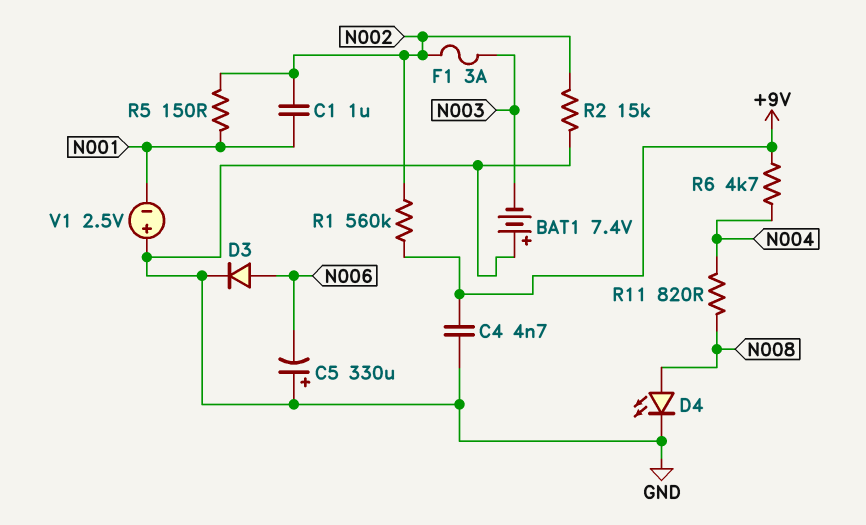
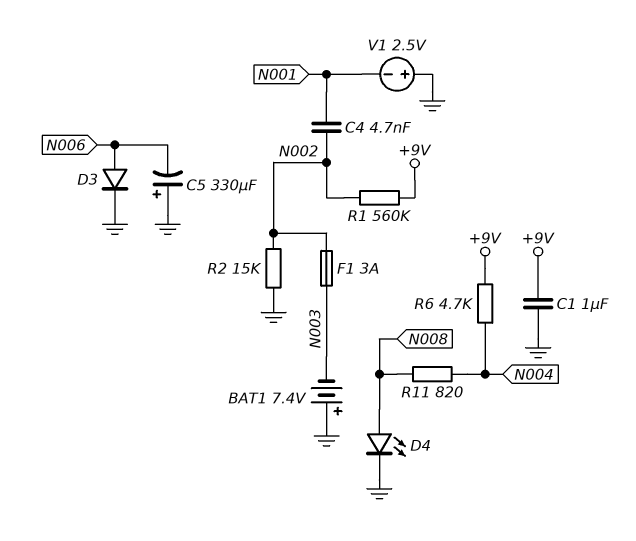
C1: 1uF (N001, N002) -> 1uF (+9V, GND)
C4: 4.7nF (+9V, GND) -> 4.7nF (N001, N002)
R5: 150 (N001, N002) -> none

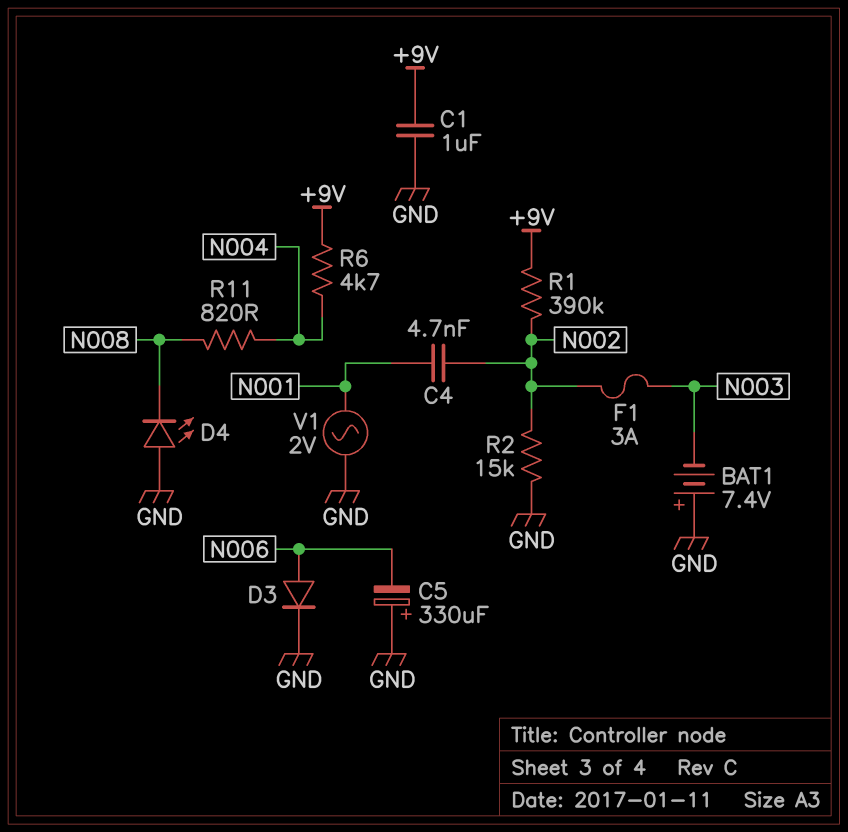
D4: LED (A N008, K GND) -> LED (A GND, K N008)
R1: 560k (+9V, N002) -> 390k (+9V, N002)
V1: 2.5V (plus GND, minus N001) -> AC 2V (GND, N001)

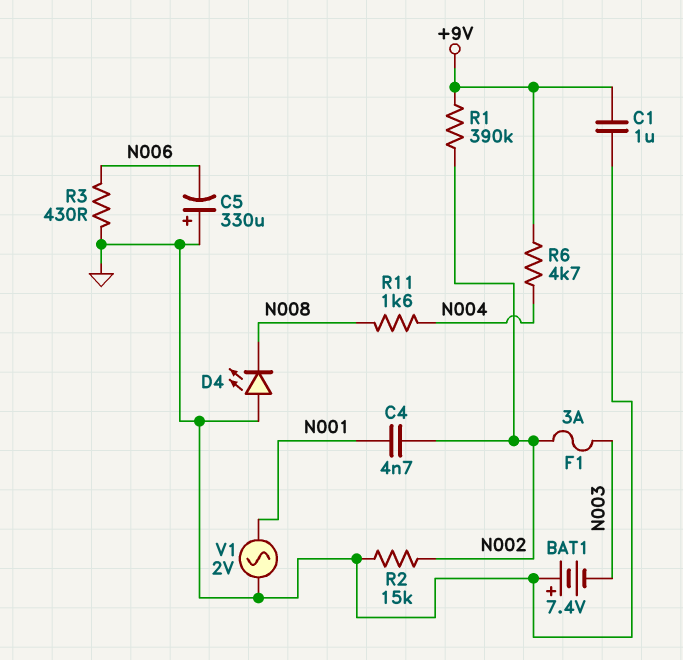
D3: diode (A N006, K GND) -> none
R3: none -> 430 (GND, N006)
R11: 820 (N004, N008) -> 1.6k (N004, N008)

